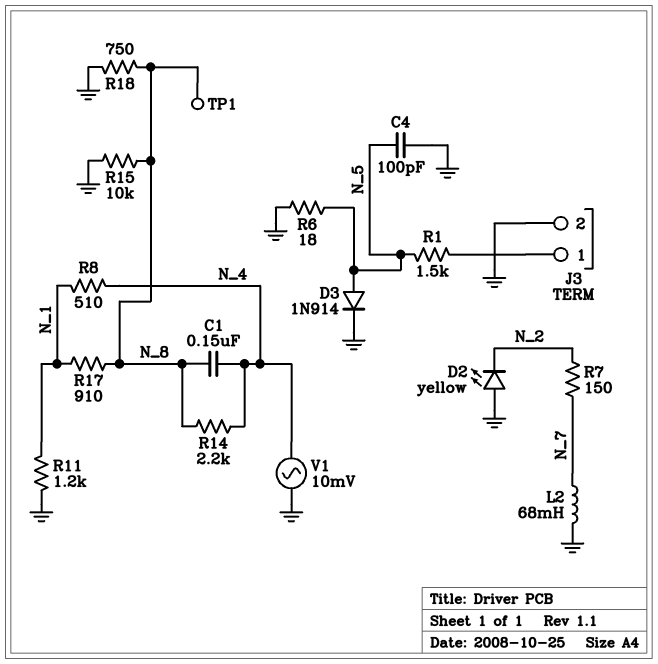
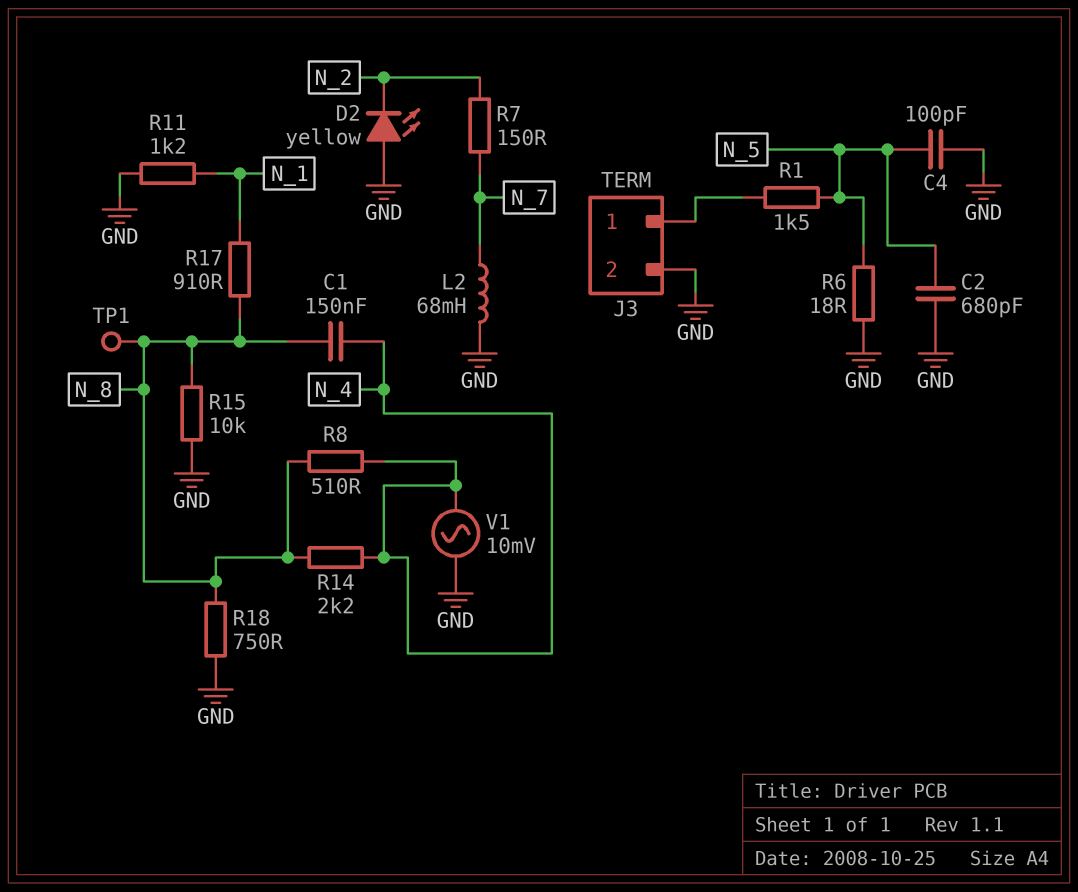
C2: none -> 680pF (GND, N_5)
D3: diode 1N914 (A N_5, K GND) -> none
R8: 510 (N_1, N_4) -> 510 (N_4, N_8)

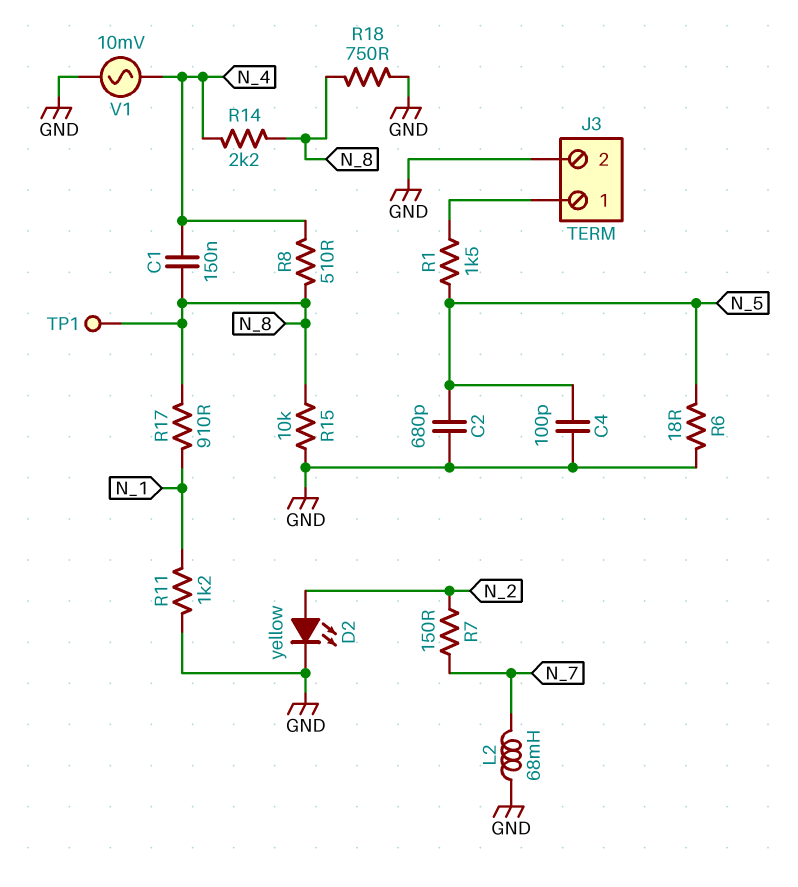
D2: LED yellow (A GND, K N_2) -> LED yellow (A N_2, K GND)

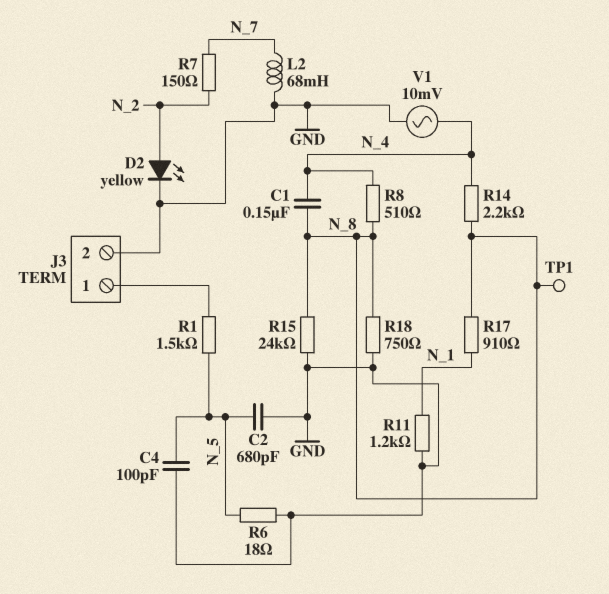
R15: 10k (GND, N_8) -> 24k (GND, N_8)

